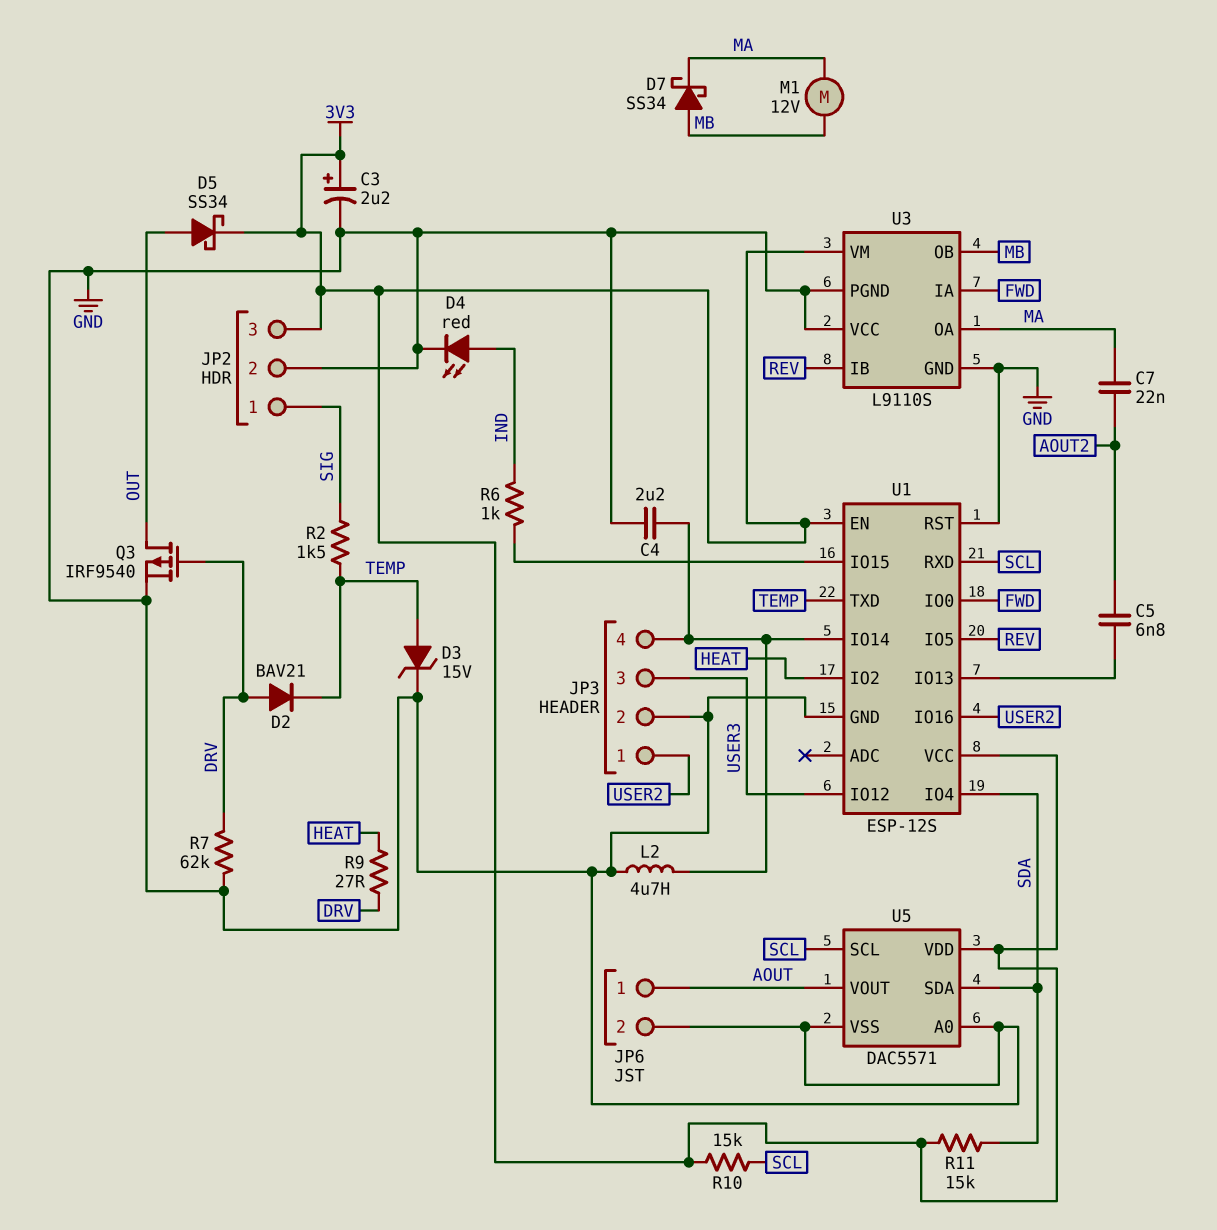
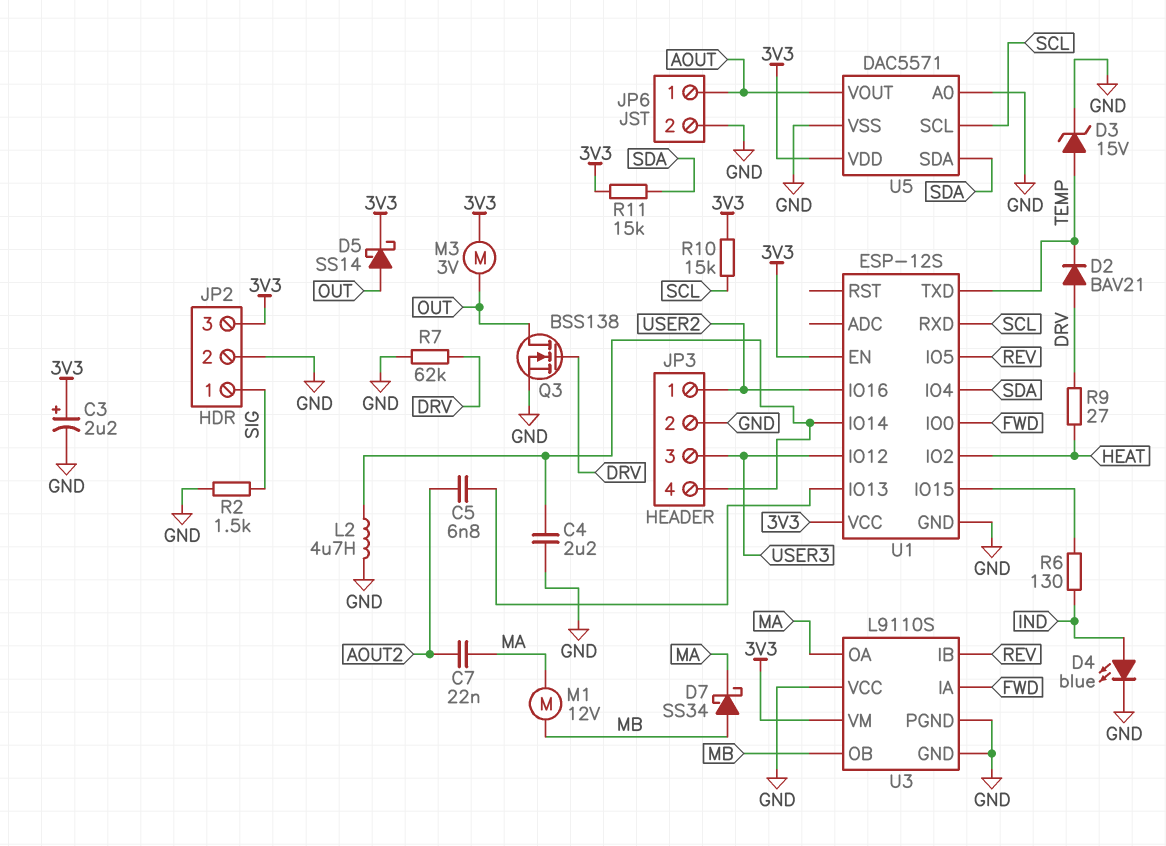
D4: LED red (A IND, K GND) -> LED blue (A IND, K GND)
D5: schottky SS34 (A OUT, K 3V3) -> schottky SS14 (A OUT, K 3V3)
M3: none -> motor 3V (3V3, OUT)
Q3: PMOS IRF9540 (G DRV, D OUT, S GND) -> NMOS BSS138 (G DRV, D OUT, S GND)
R2: 1.5k (SIG, TEMP) -> 1.5k (GND, SIG)
R6: 1k (IND, U1/IO15) -> 130 (IND, U1/IO15)
U1 pin RST: GND -> none

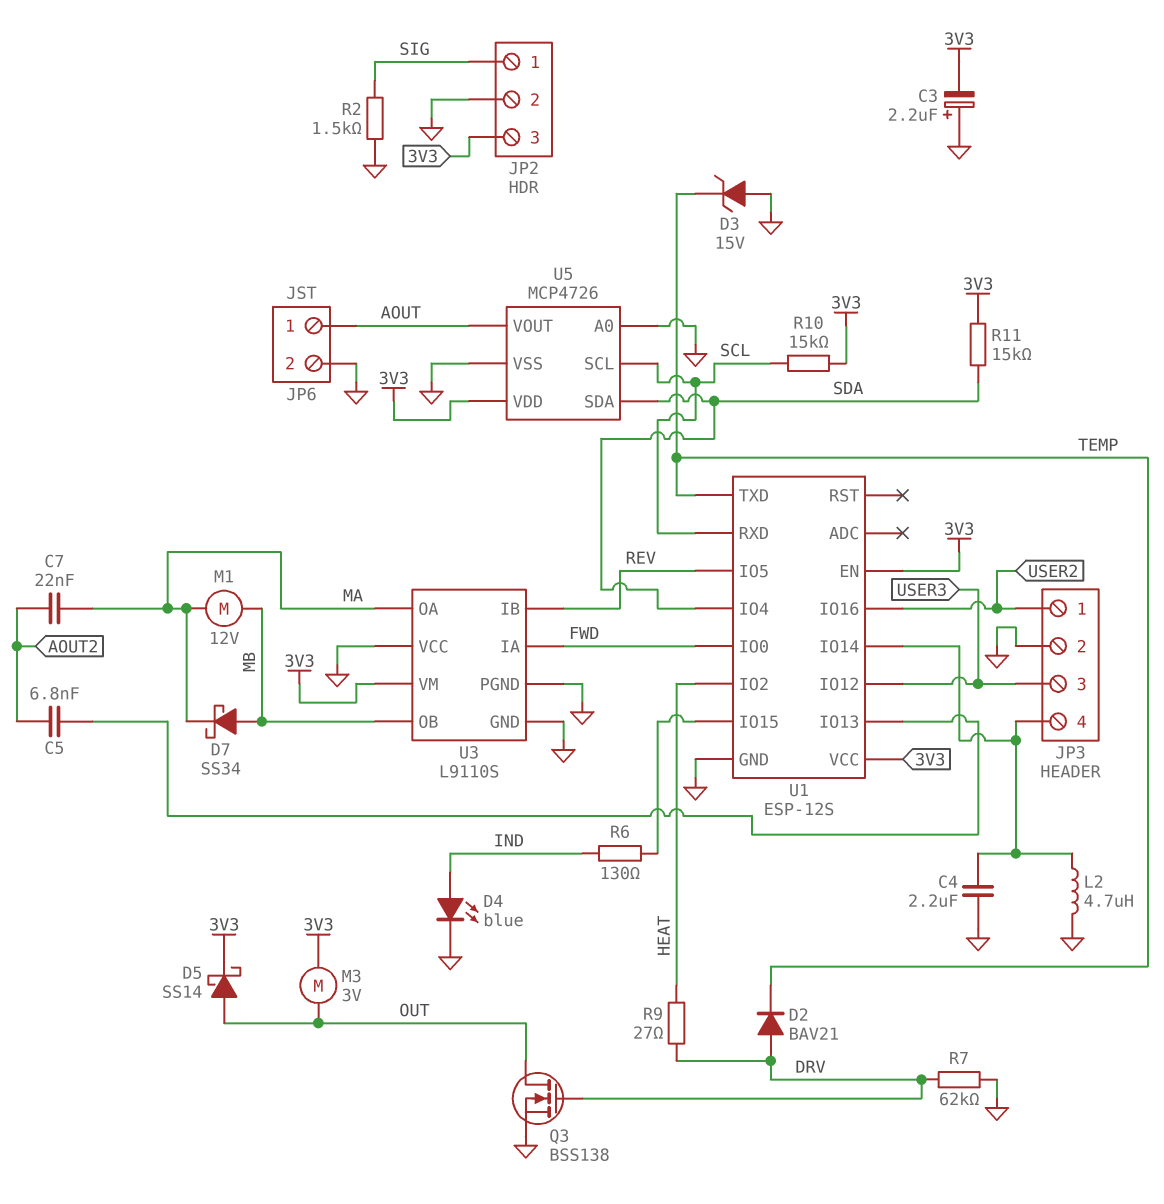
C3: 2.2uF (plus 3V3, minus GND) -> 2.2uF (plus GND, minus 3V3)
D3: zener 15V (A TEMP, K GND) -> zener 15V (A GND, K TEMP)
U5: DAC5571 -> MCP4726

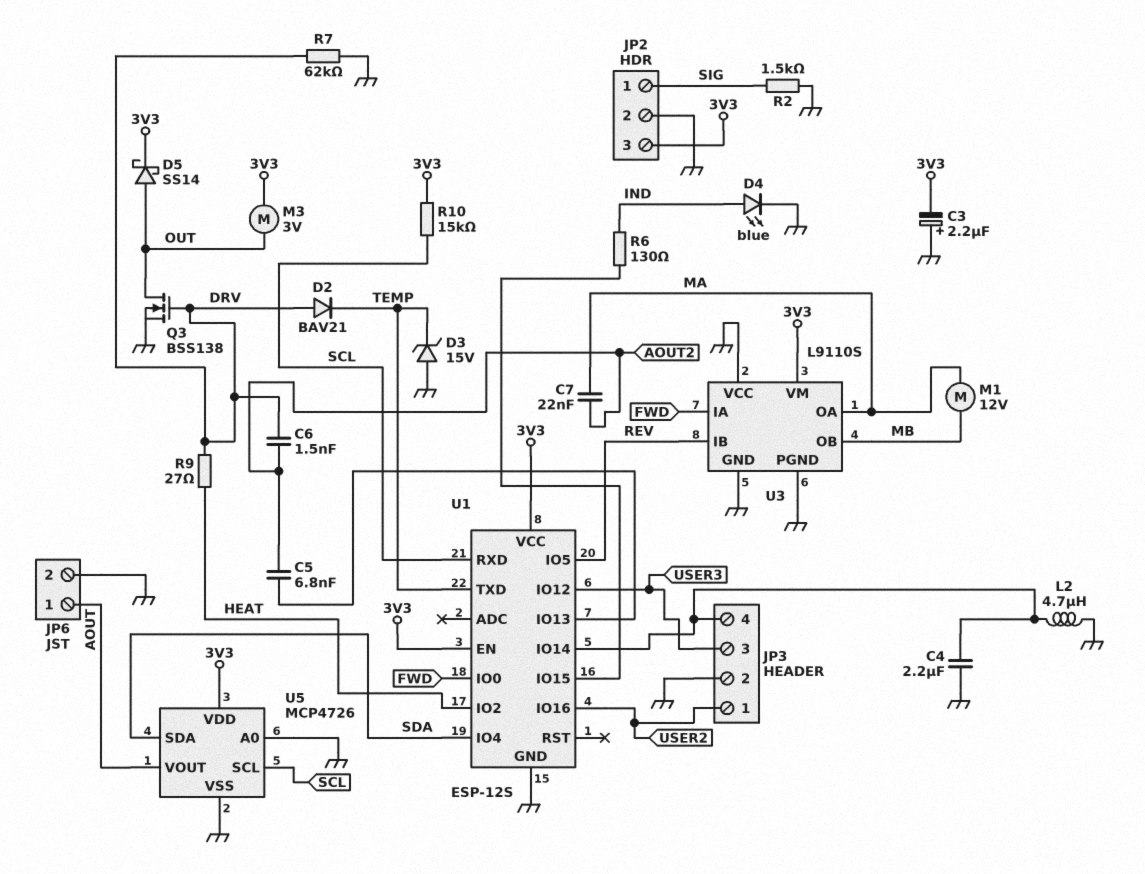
C6: none -> 1.5nF (AOUT2, DRV)
D7: schottky SS34 (A MB, K MA) -> none
R11: 15k (3V3, SDA) -> none

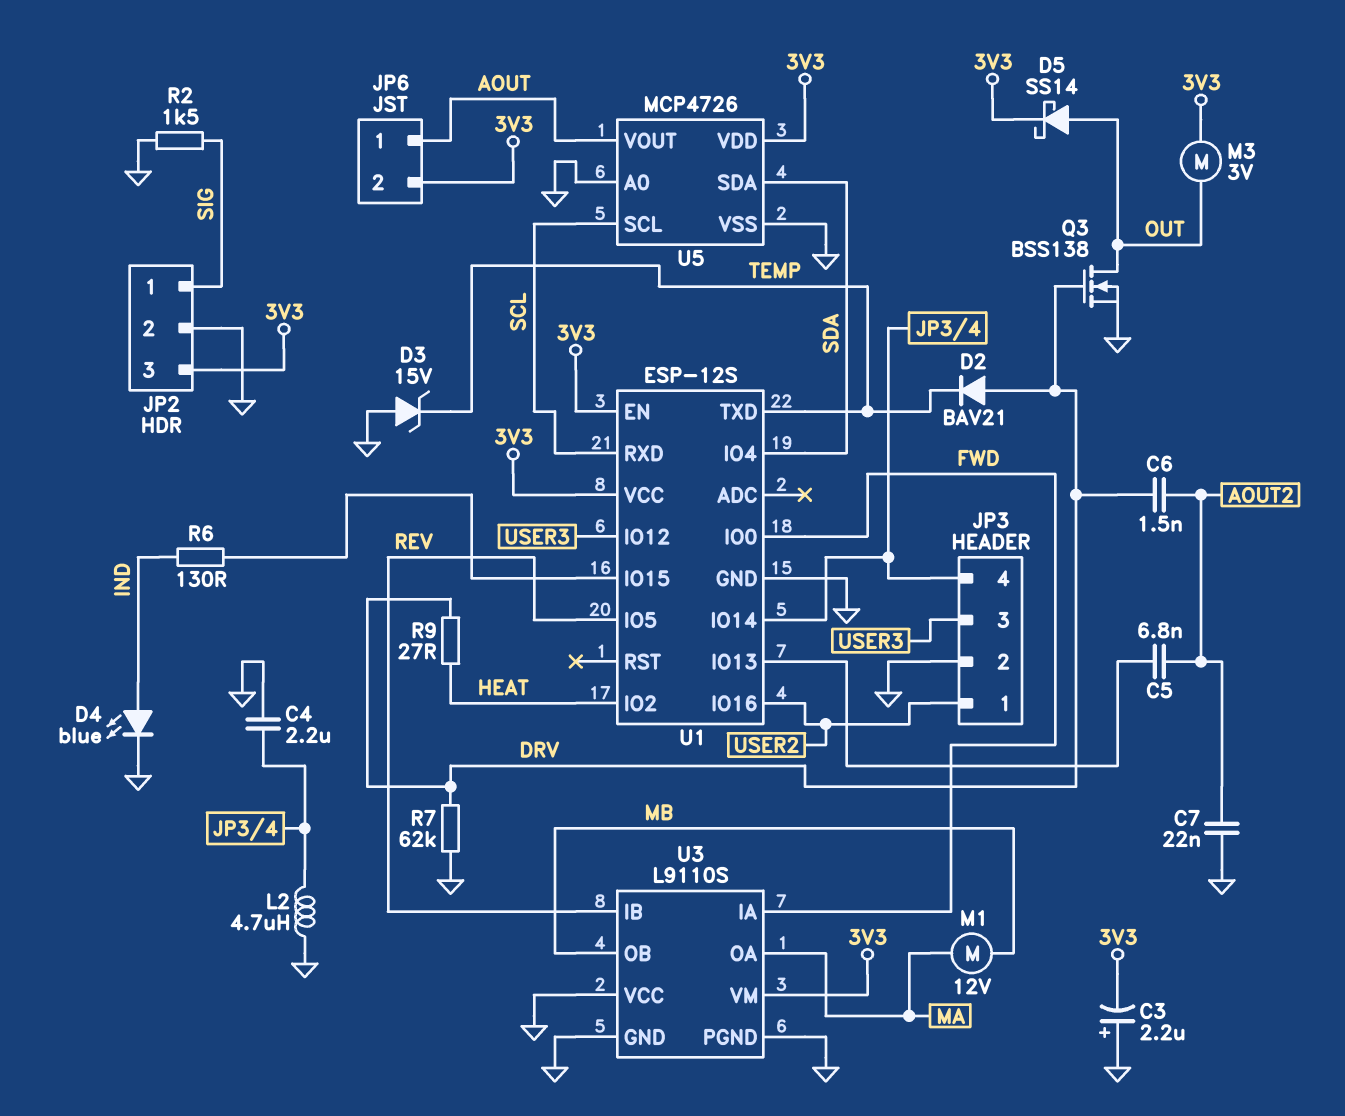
C7: 22nF (AOUT2, MA) -> 22nF (AOUT2, GND)
JP6 pin 2: GND -> 3V3
R10: 15k (3V3, SCL) -> none

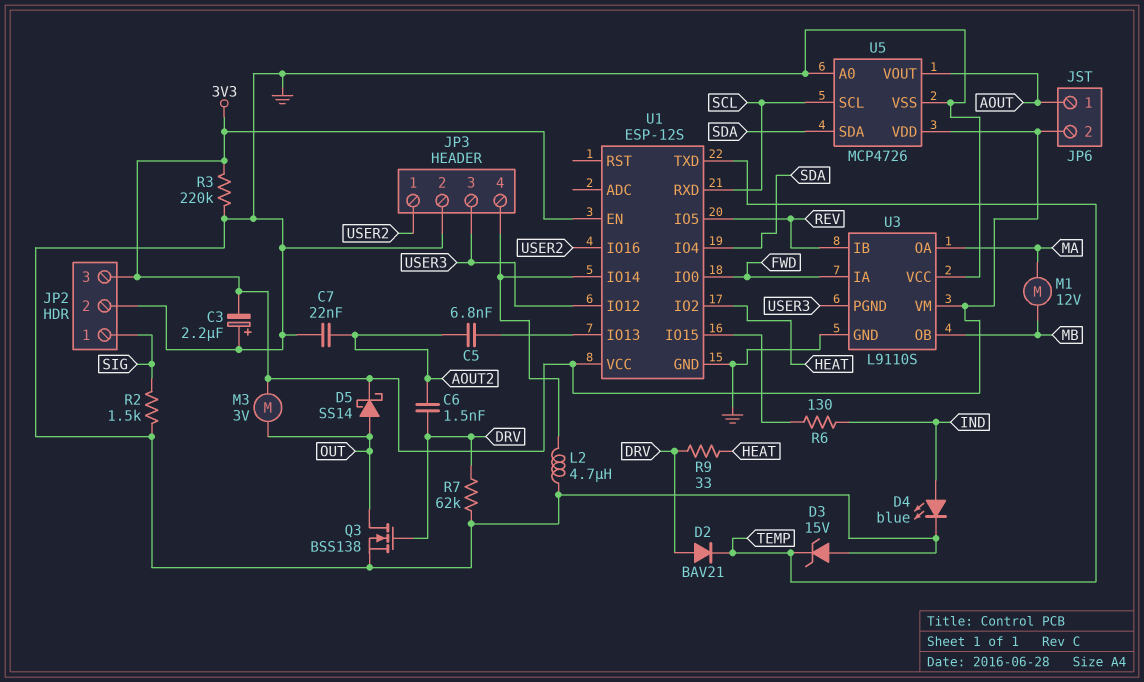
C4: 2.2uF (GND, JP3/4) -> none
R3: none -> 220k (3V3, GND)
R9: 27 (DRV, HEAT) -> 33 (DRV, HEAT)
U3 pin PGND: GND -> USER3

